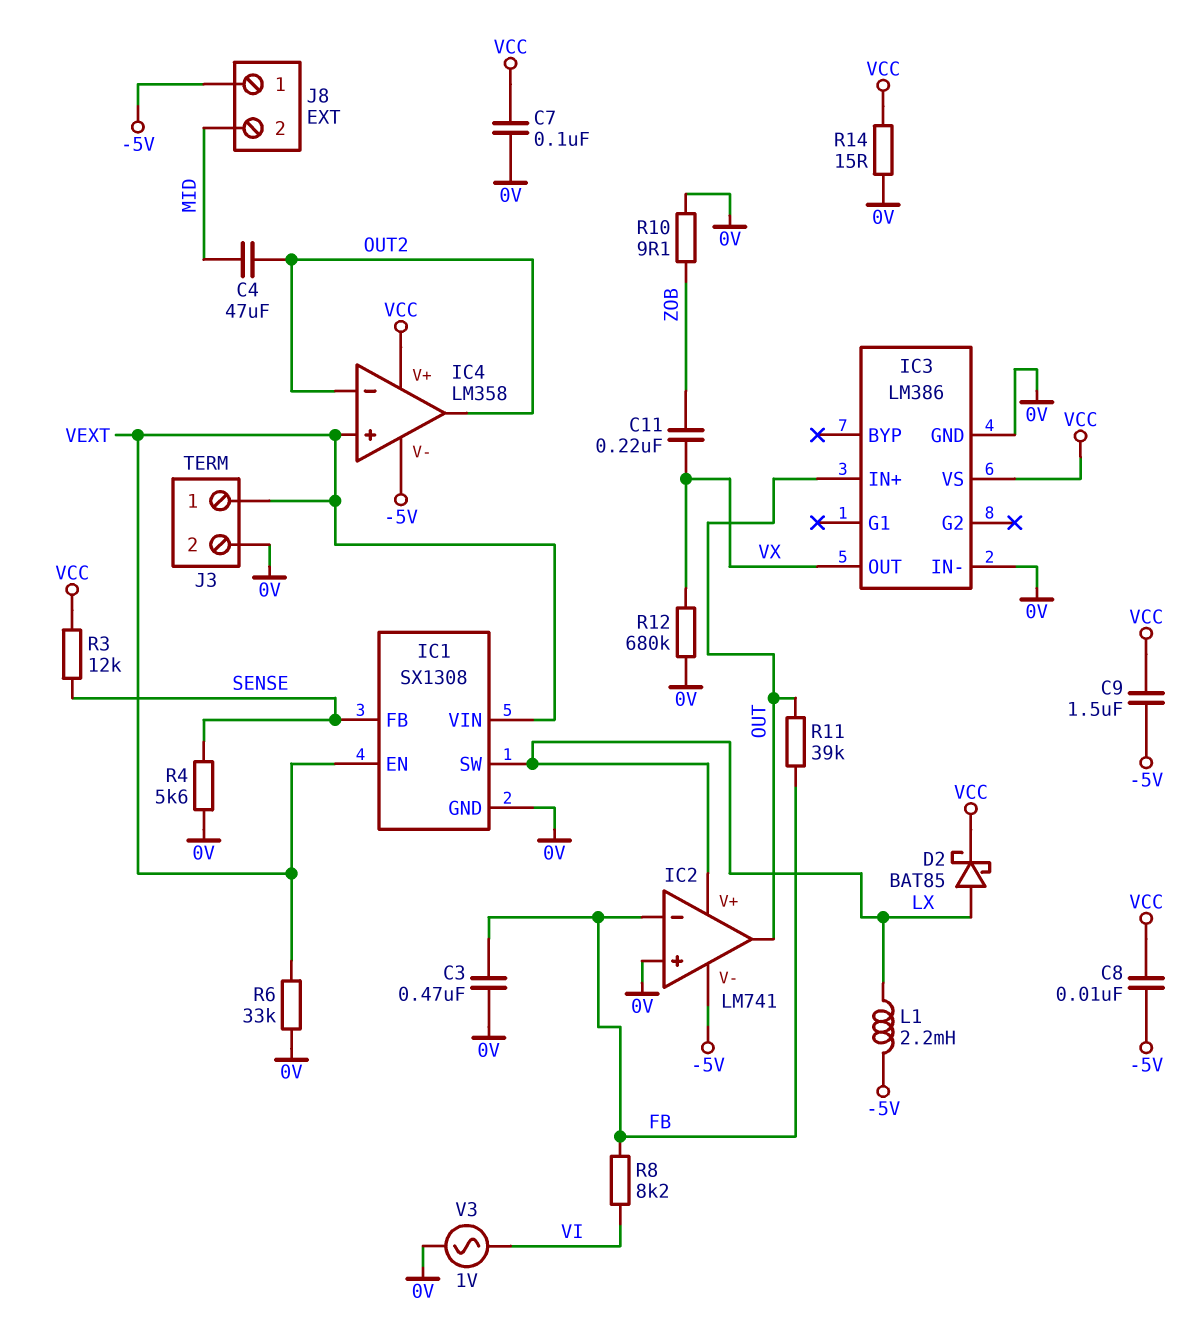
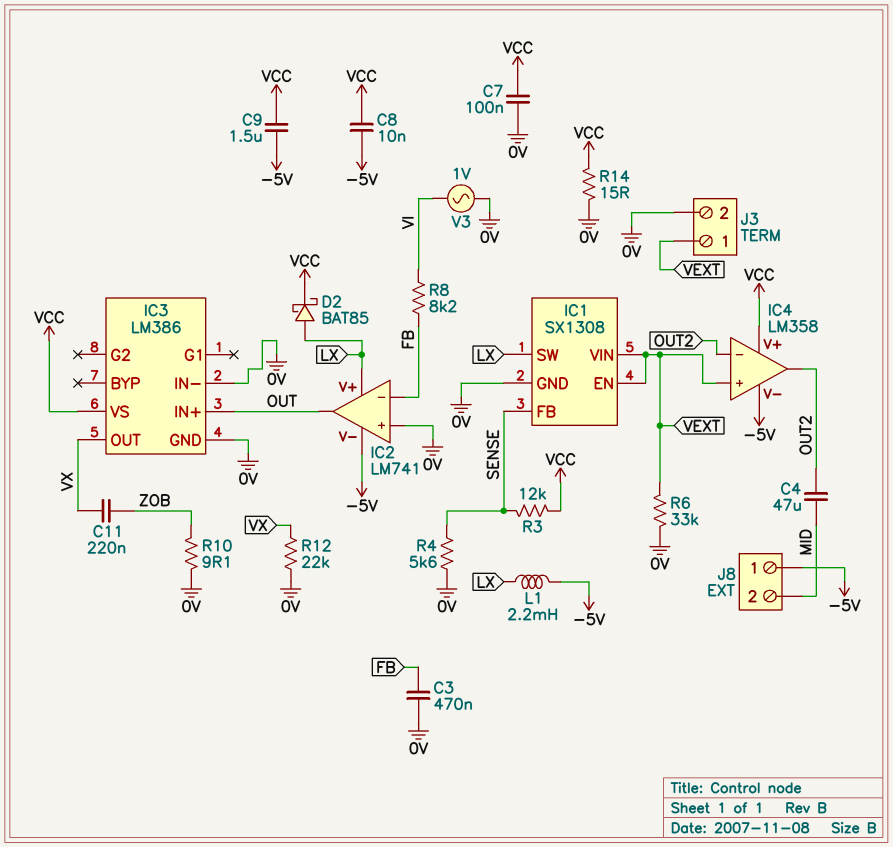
R11: 39k (FB, OUT) -> none
R12: 680k (0V, VX) -> 22k (0V, VX)

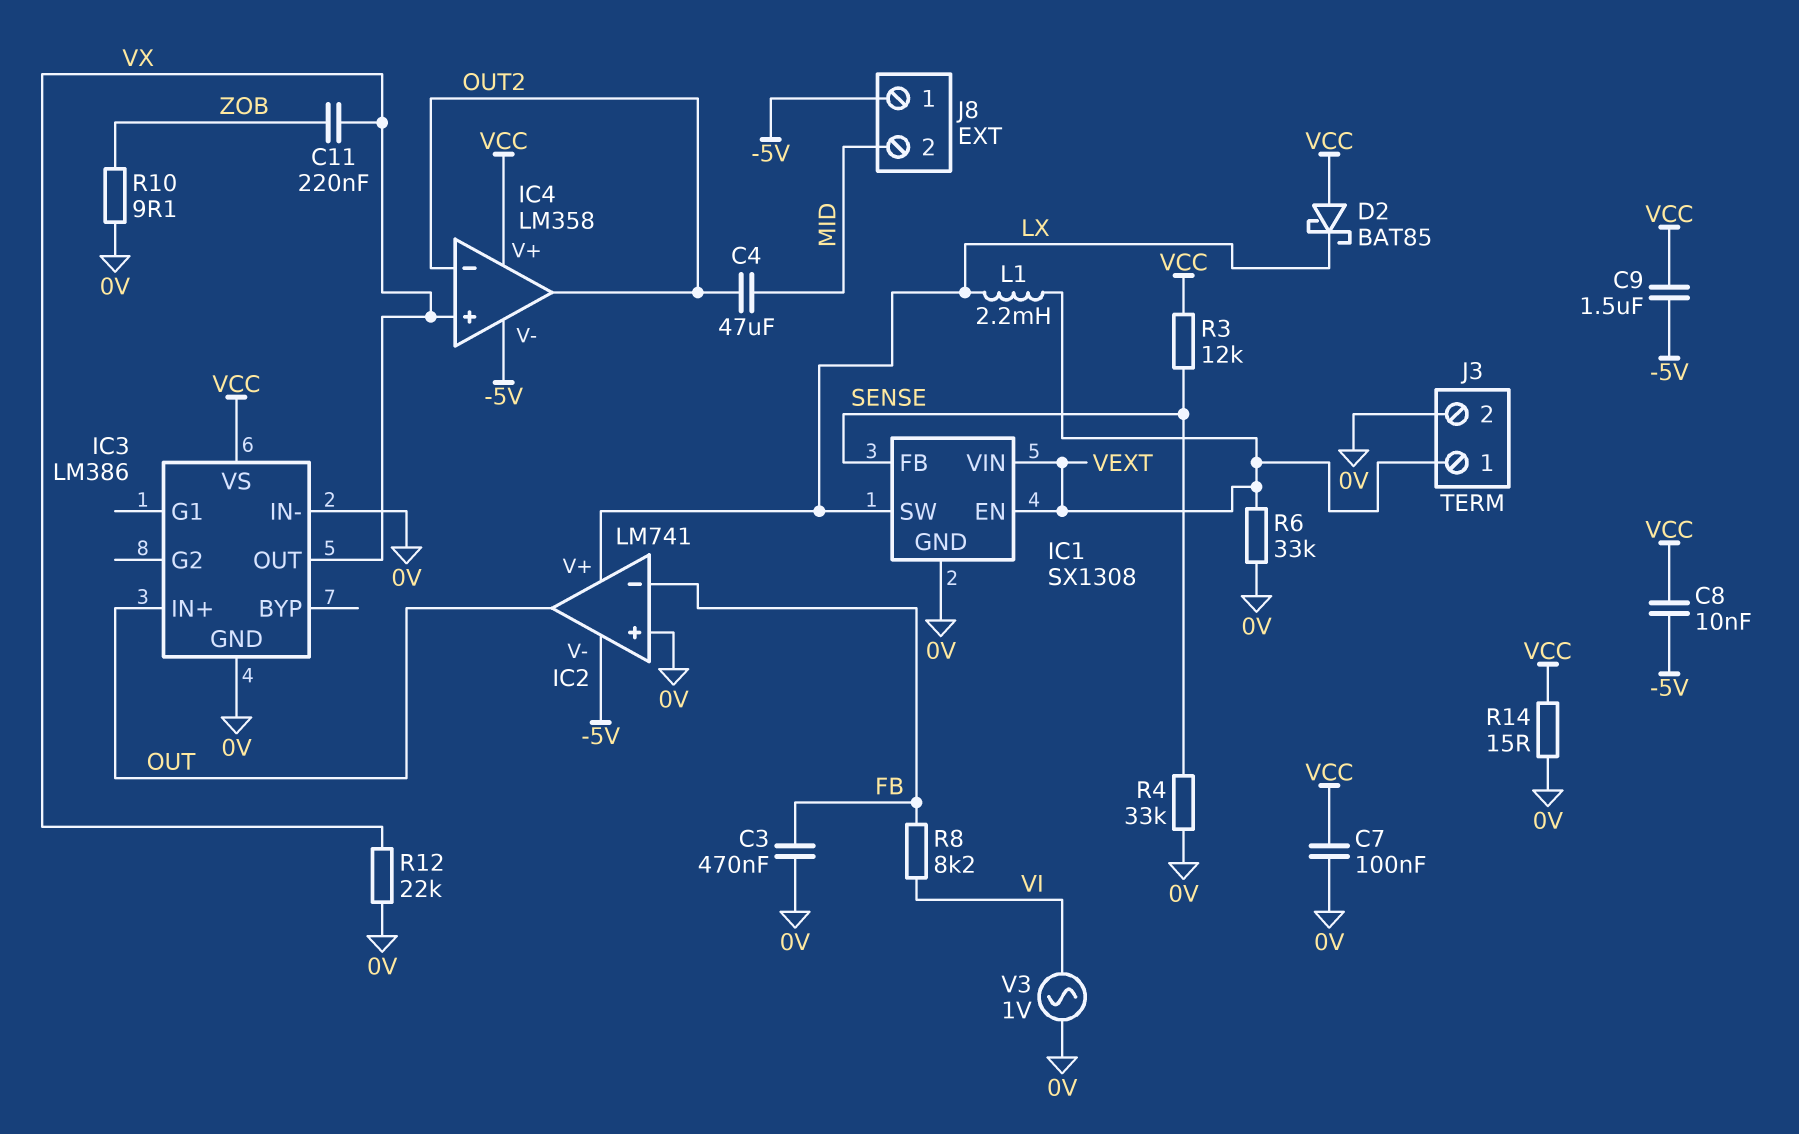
D2: schottky BAT85 (A LX, K VCC) -> schottky BAT85 (A VCC, K LX)
IC4 pin in+: VEXT -> VX
L1: 2.2mH (-5V, LX) -> 2.2mH (LX, VEXT)
R4: 5.6k (0V, SENSE) -> 33k (0V, SENSE)

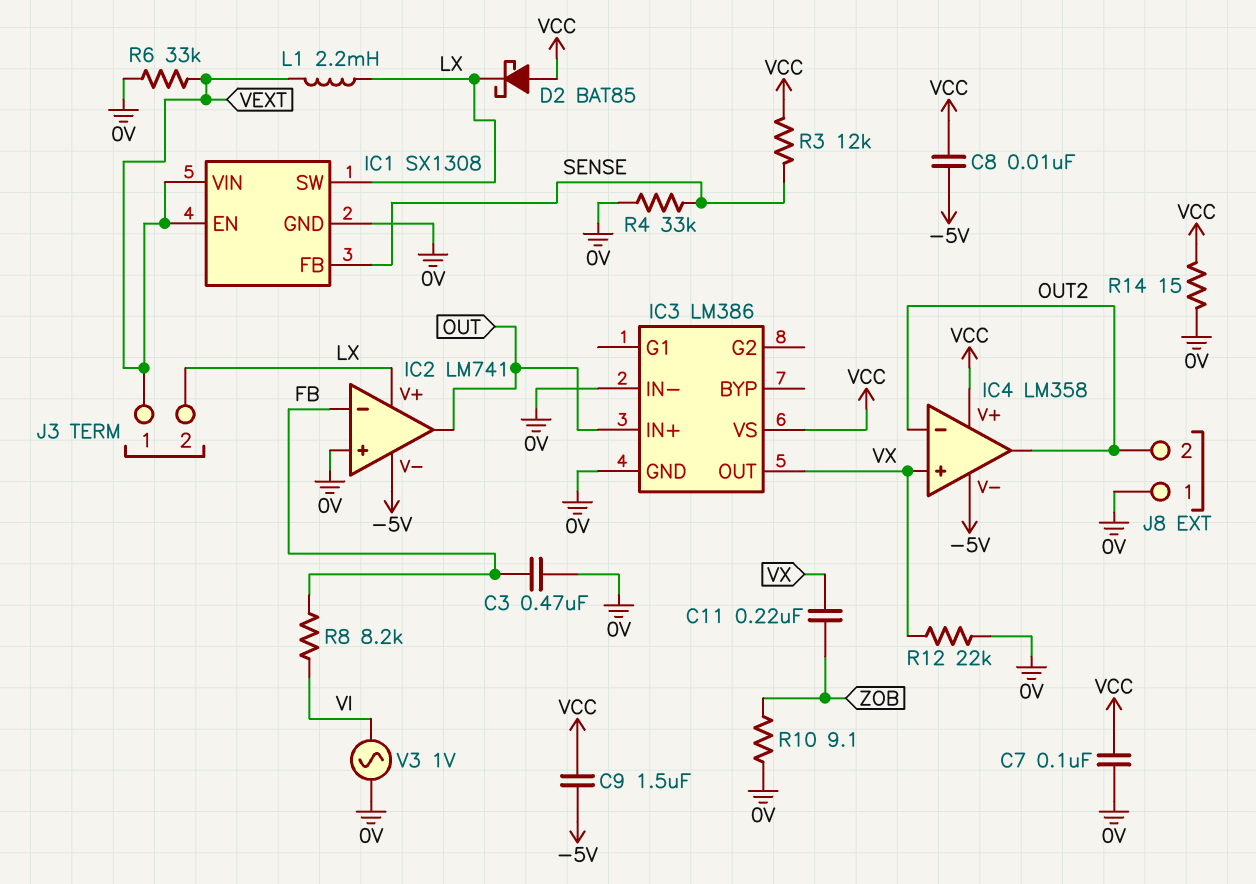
C4: 47uF (MID, OUT2) -> none
J3 pin 2: 0V -> LX
J8 pin 1: -5V -> 0V
J8 pin 2: MID -> OUT2

